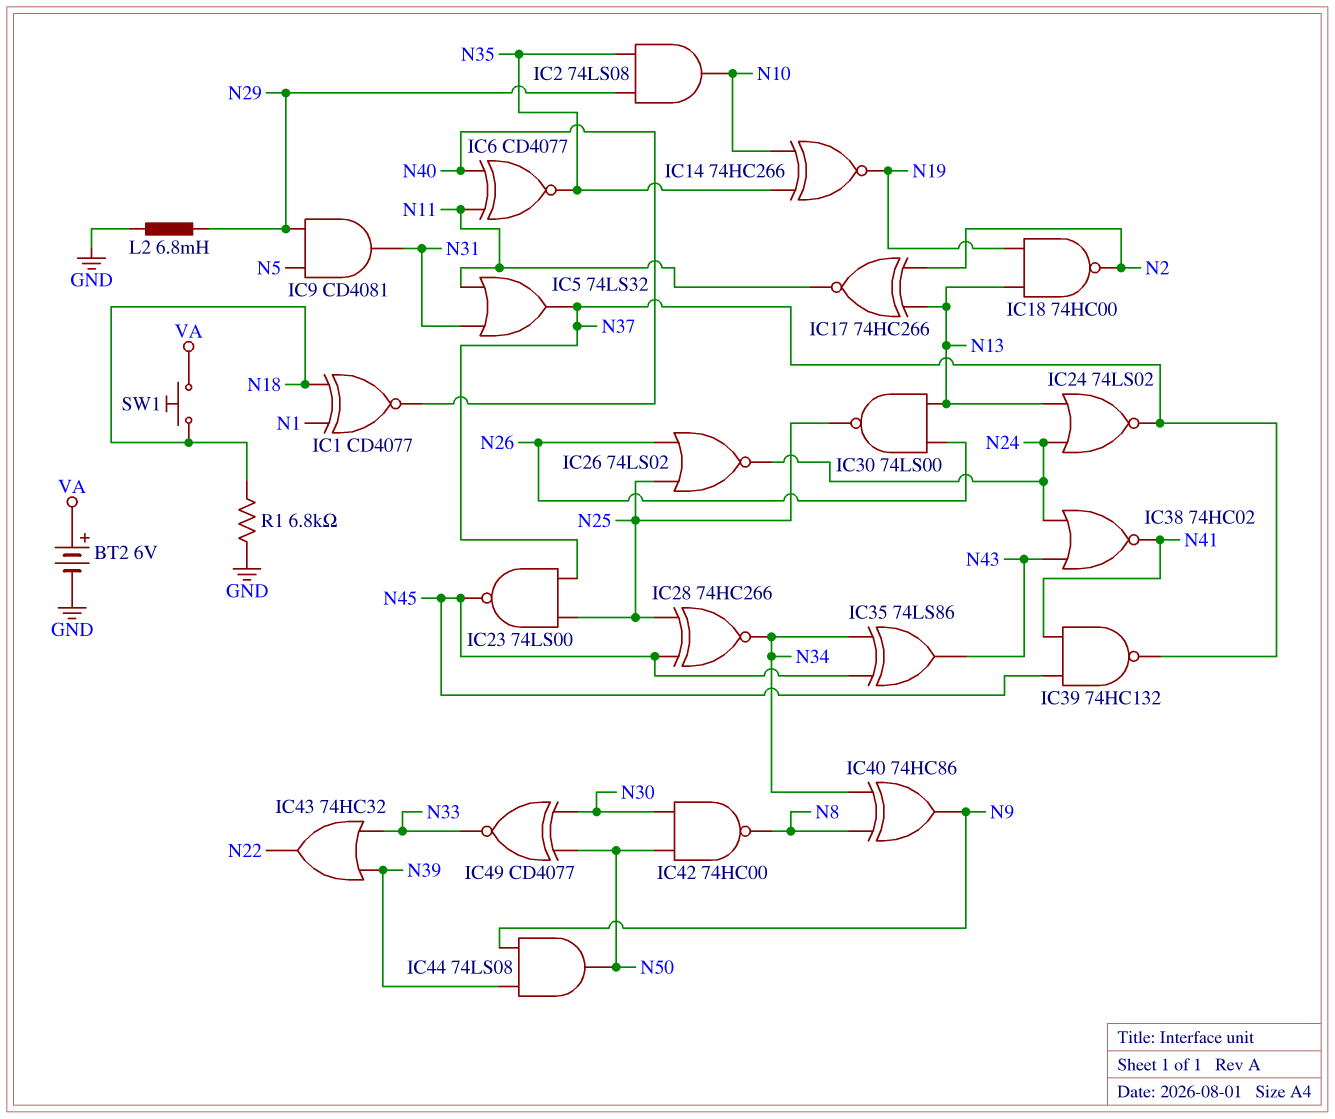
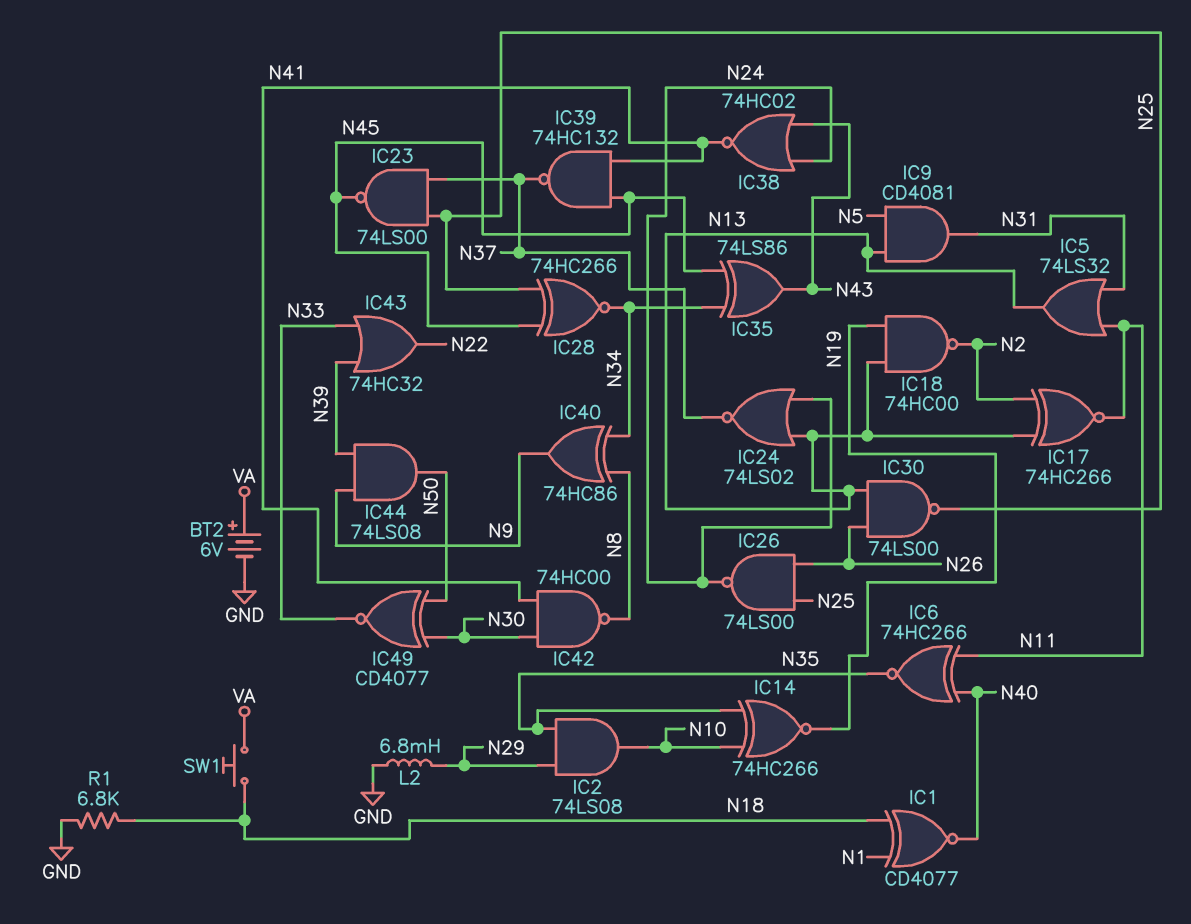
IC5: OR 74LS32 (in N11, in N31, out N37) -> OR 74LS32 (in N11, in N31, out N13)
IC6: XNOR CD4077 (in N11, in N40, out N35) -> XNOR 74HC266 (in N11, in N40, out N35)
IC9: AND CD4081 (in N5, in N29, out N31) -> AND CD4081 (in N5, in N13, out N31)
IC26: NOR 74LS02 (in N25, in N26, out N24) -> NAND 74LS00 (in N25, in N26, out N24)
IC42: NAND 74HC00 (in N30, in N50, out N8) -> NAND 74HC00 (in N30, in N41, out N8)

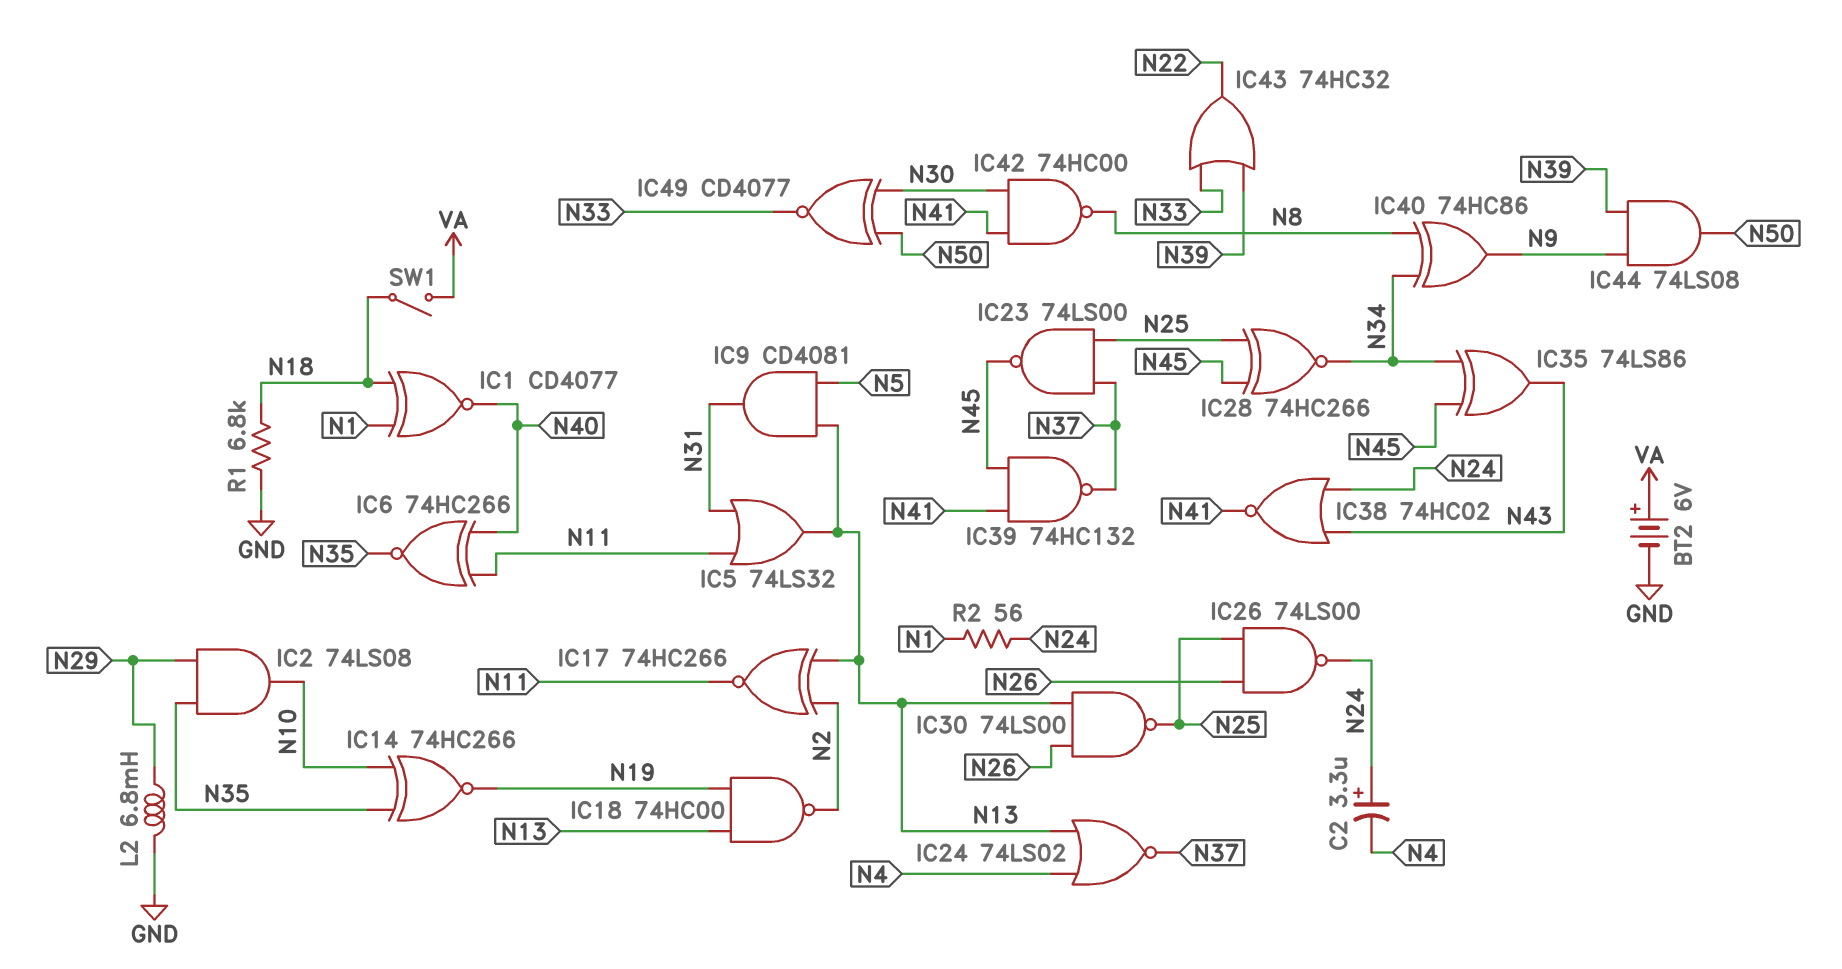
C2: none -> 3.3uF (plus N24, minus N4)
IC24: NOR 74LS02 (in N13, in N24, out N37) -> NOR 74LS02 (in N4, in N13, out N37)
R2: none -> 56 (N1, N24)
SW1: button (N18, VA) -> switch (N18, VA)

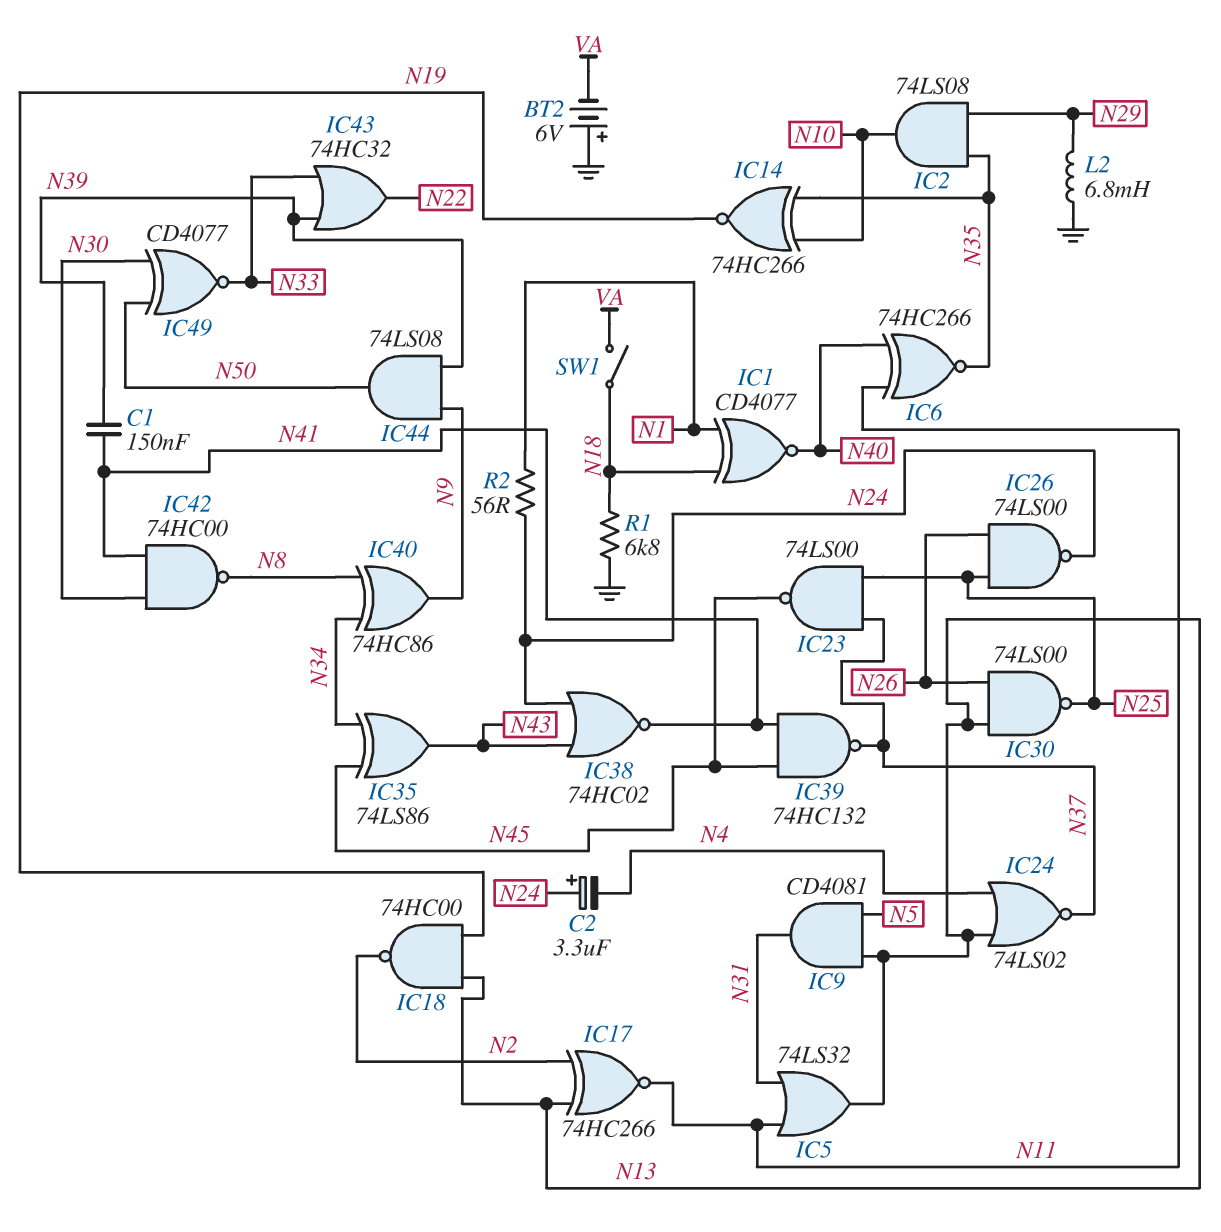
BT2: 6V (plus VA, minus GND) -> 6V (plus GND, minus VA)
C1: none -> 150nF (N39, N41)
IC28: XNOR 74HC266 (in N25, in N45, out N34) -> none

